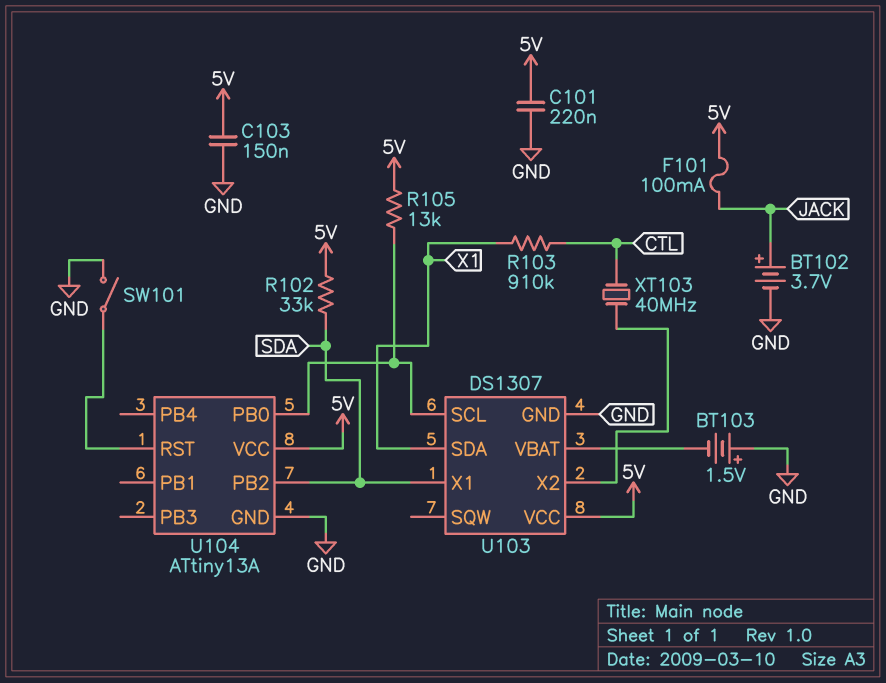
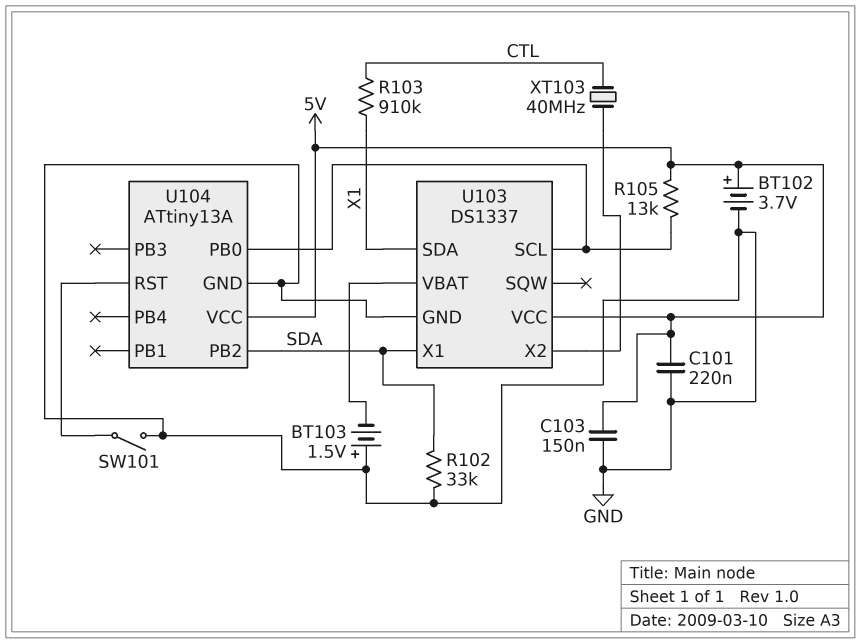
BT102: 3.7V (plus JACK, minus GND) -> 3.7V (plus 5V, minus GND)
F101: 100mA (5V, JACK) -> none
R102: 33k (5V, SDA) -> 33k (GND, SDA)
U103: DS1307 -> DS1337

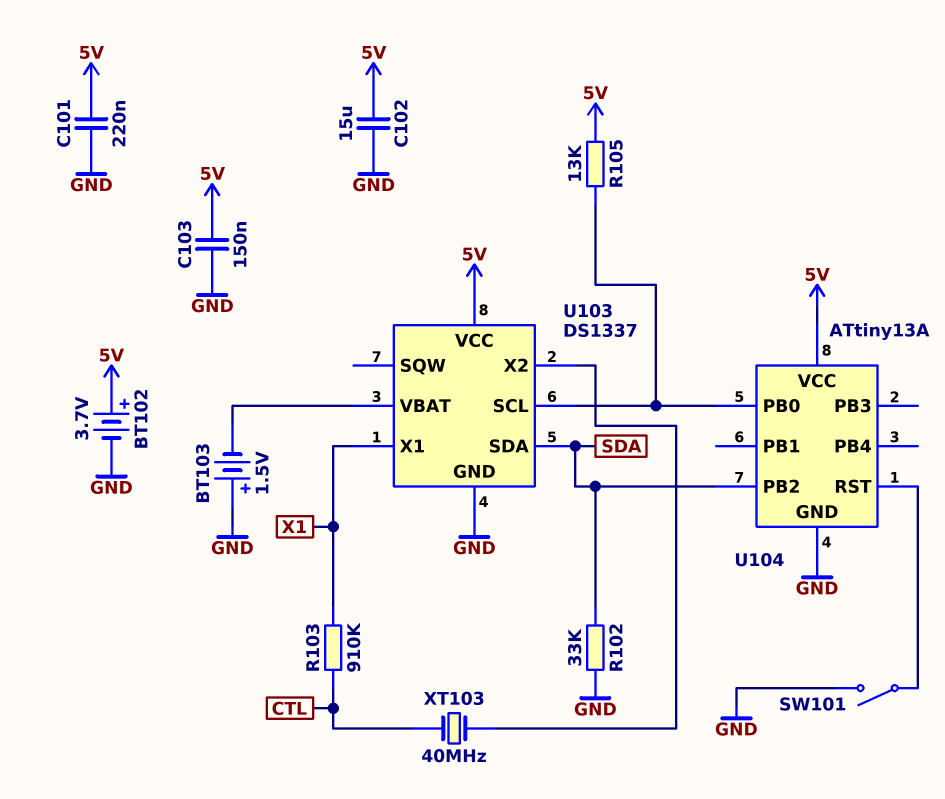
C102: none -> 15uF (5V, GND)
U103 pin SDA: X1 -> SDA
U103 pin X1: SDA -> X1

